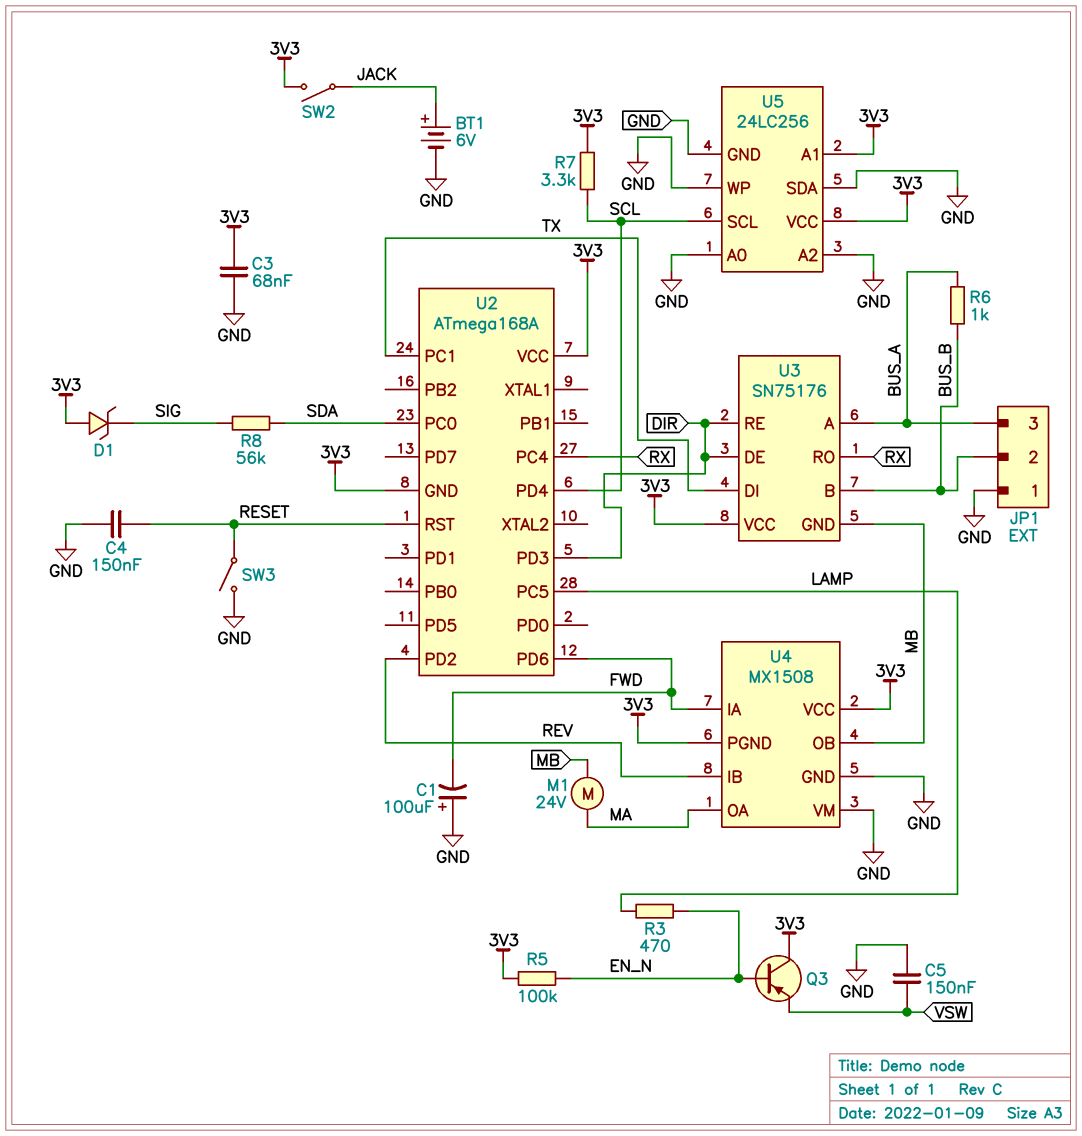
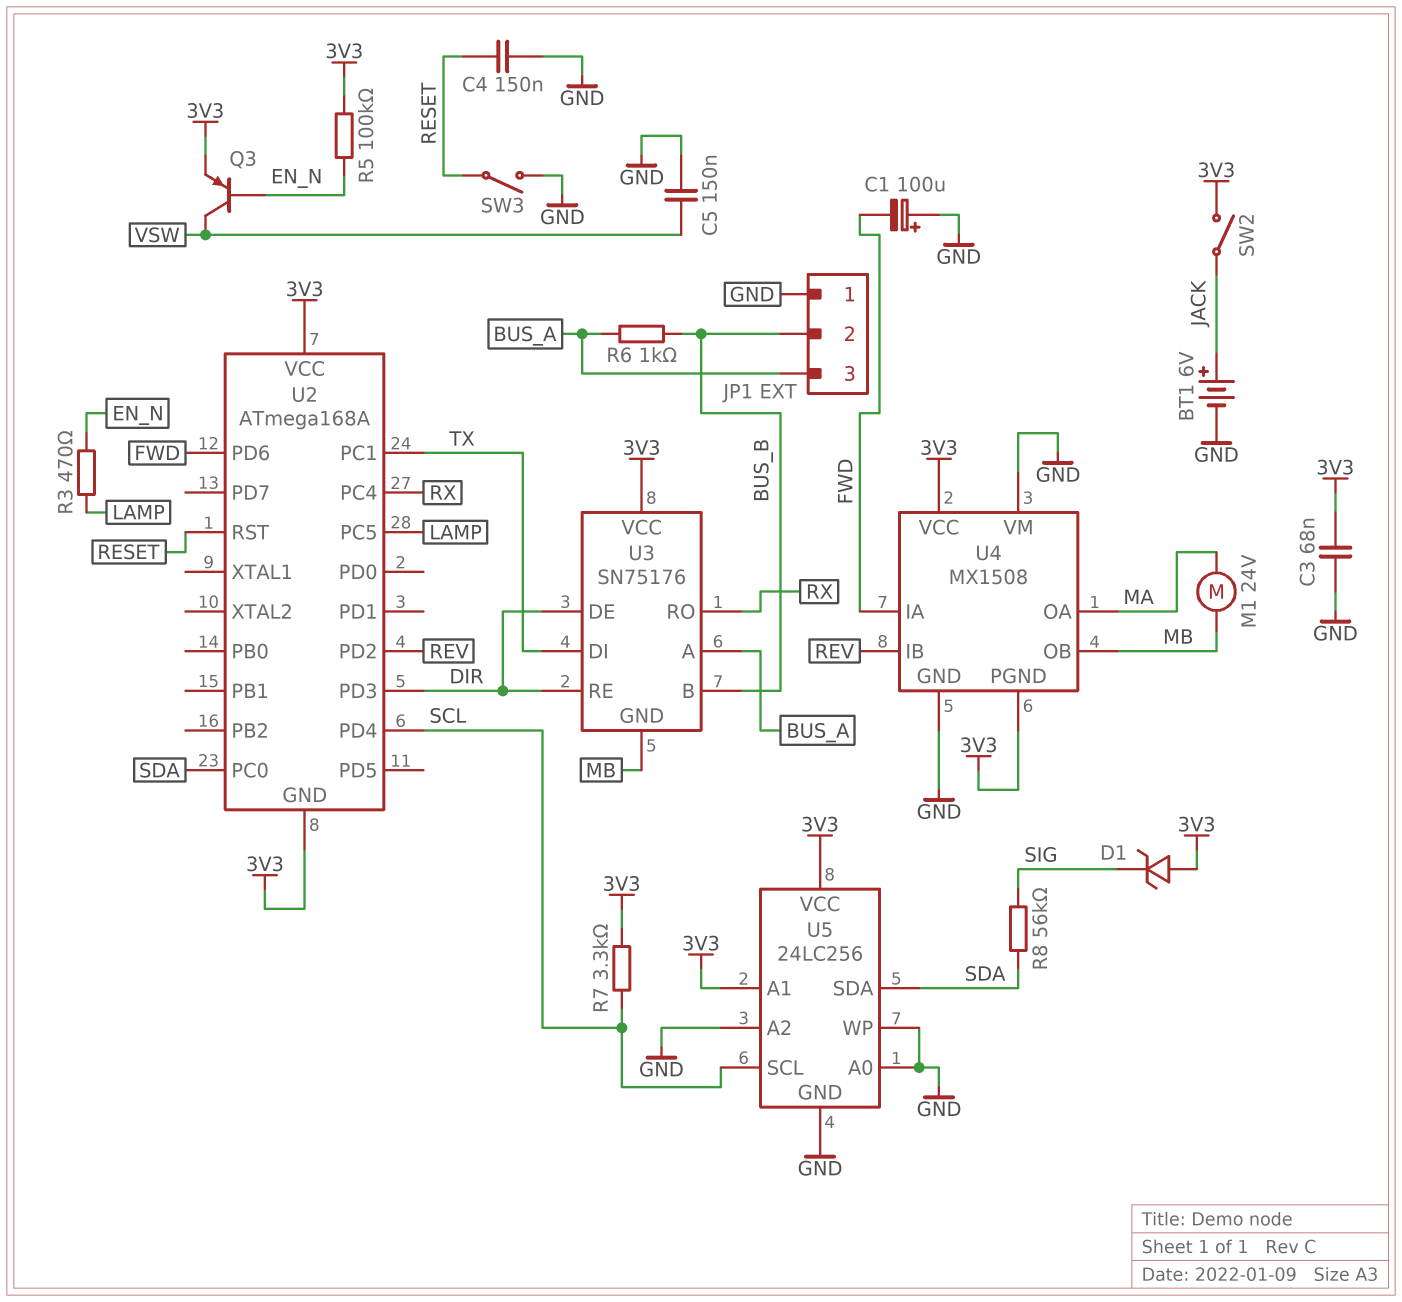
Q3: PNP (B EN_N, C 3V3, E VSW) -> PNP (B EN_N, C VSW, E 3V3)
U5 pin SDA: GND -> SDA

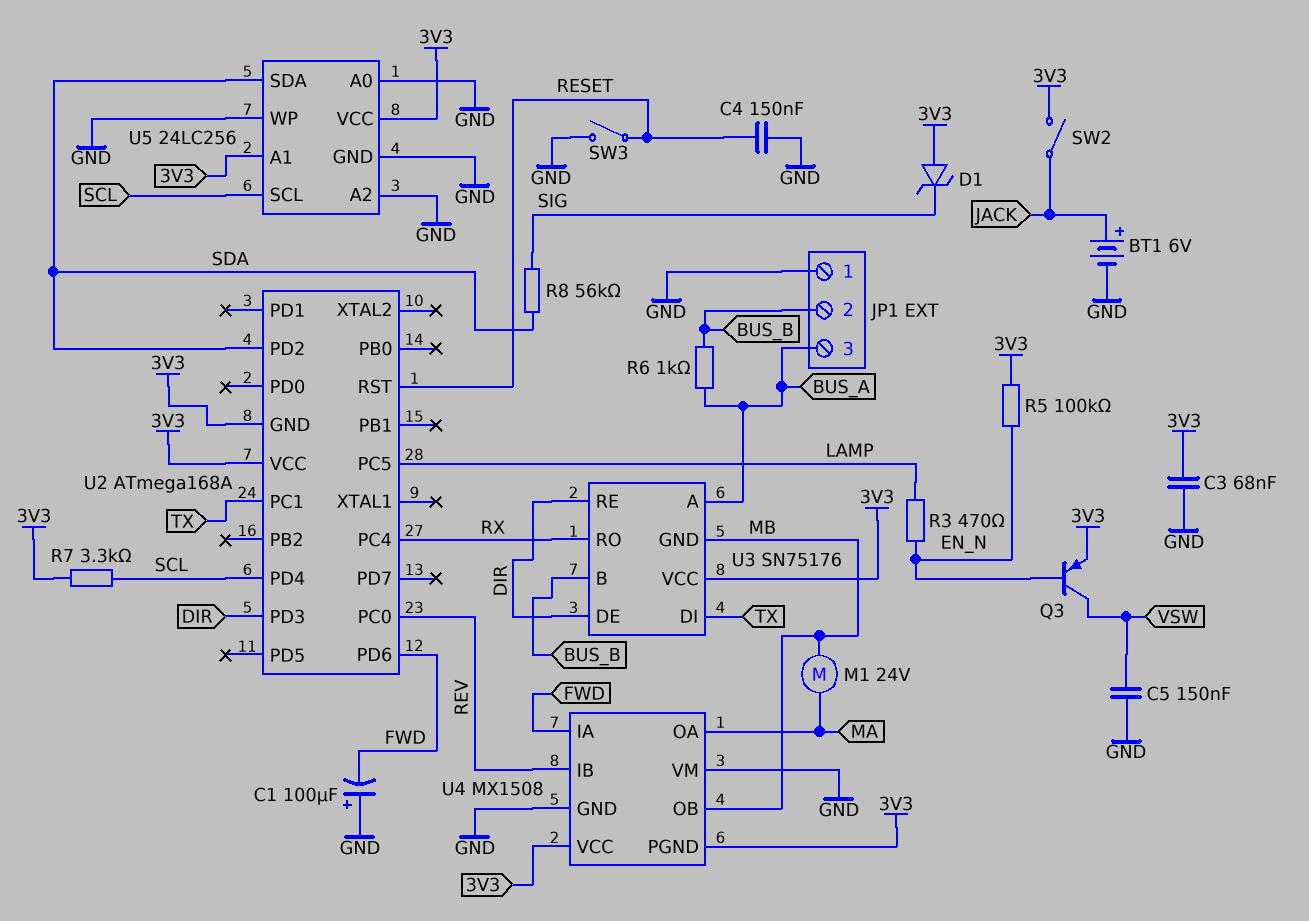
U2 pin PC0: SDA -> REV
U2 pin PD2: REV -> SDA

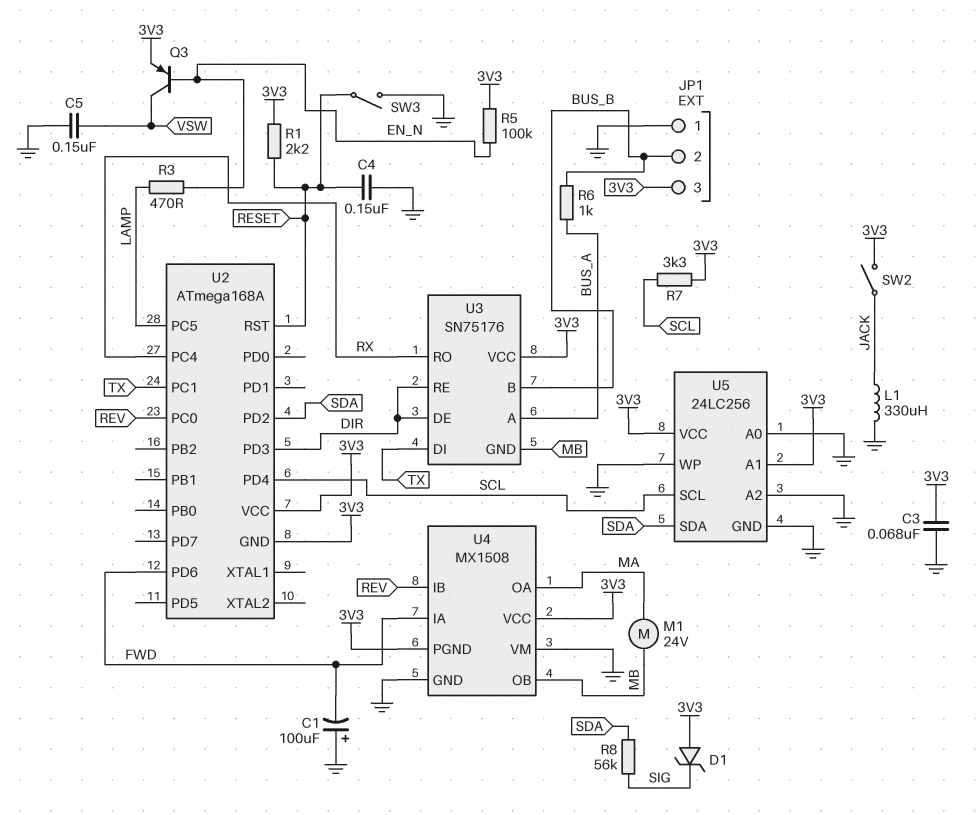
BT1: 6V (plus JACK, minus GND) -> none
JP1 pin 3: BUS_A -> 3V3
L1: none -> 330uH (GND, JACK)
R1: none -> 2.2k (3V3, RESET)

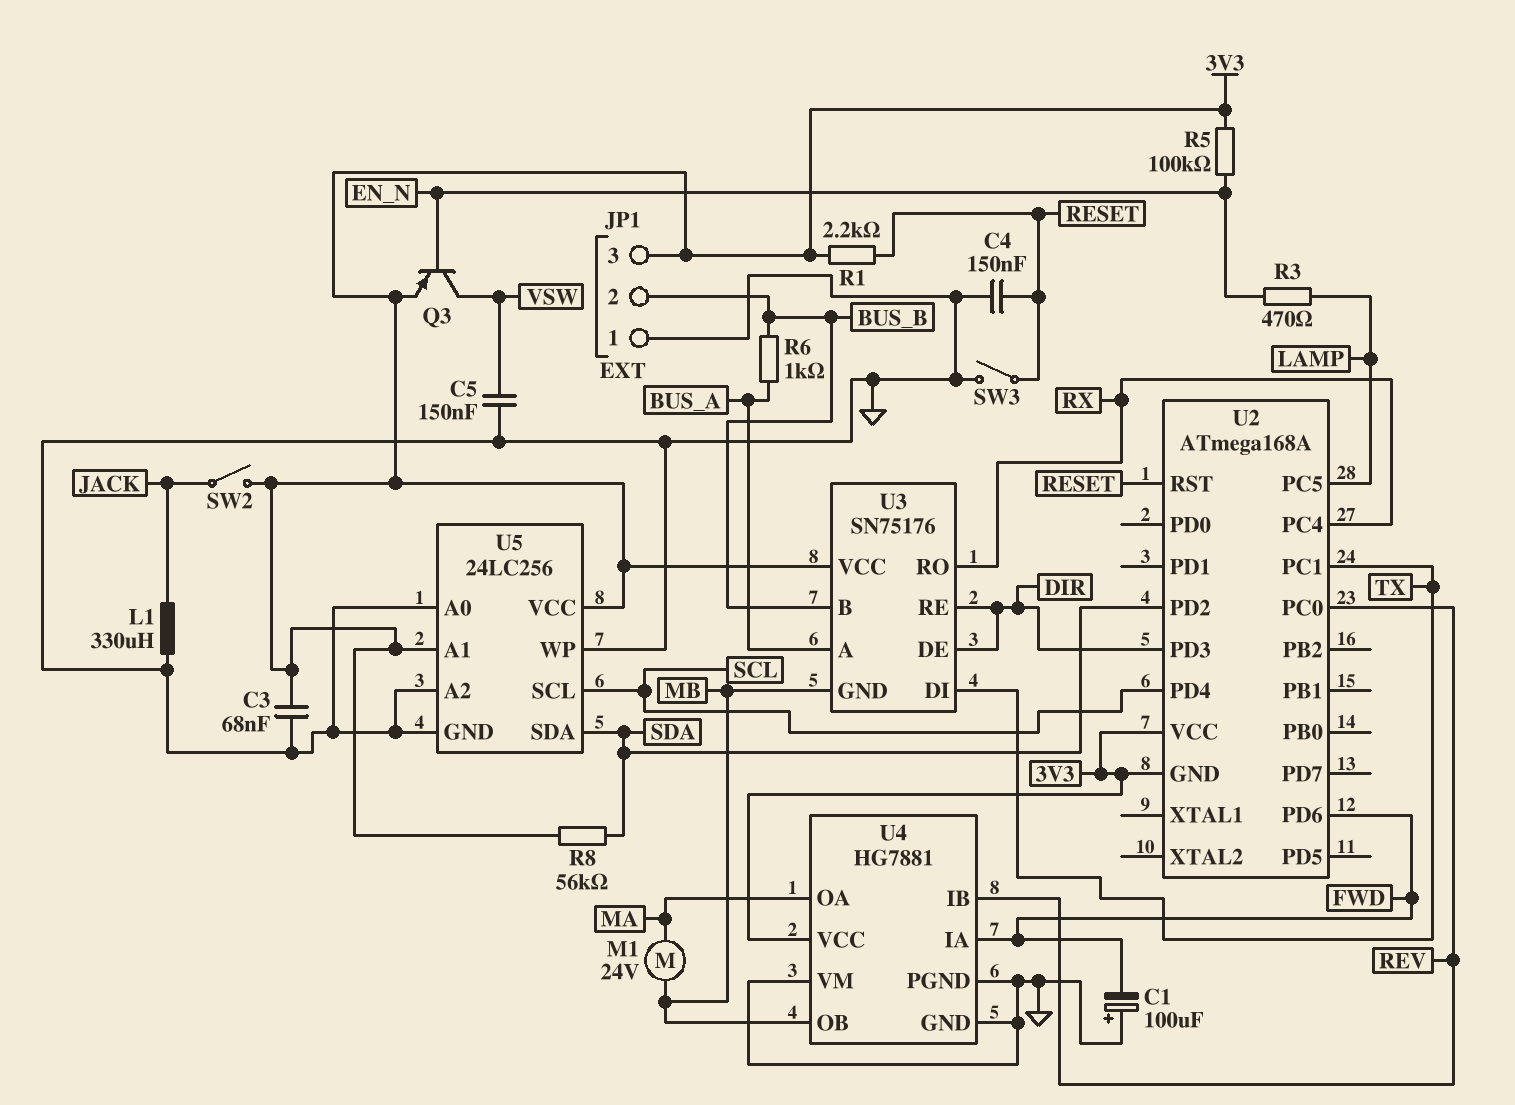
D1: zener (A 3V3, K SIG) -> none
R7: 3.3k (3V3, SCL) -> none
R8: 56k (SDA, SIG) -> 56k (3V3, SDA)
U4: MX1508 -> HG7881
U4 pin PGND: 3V3 -> GND

